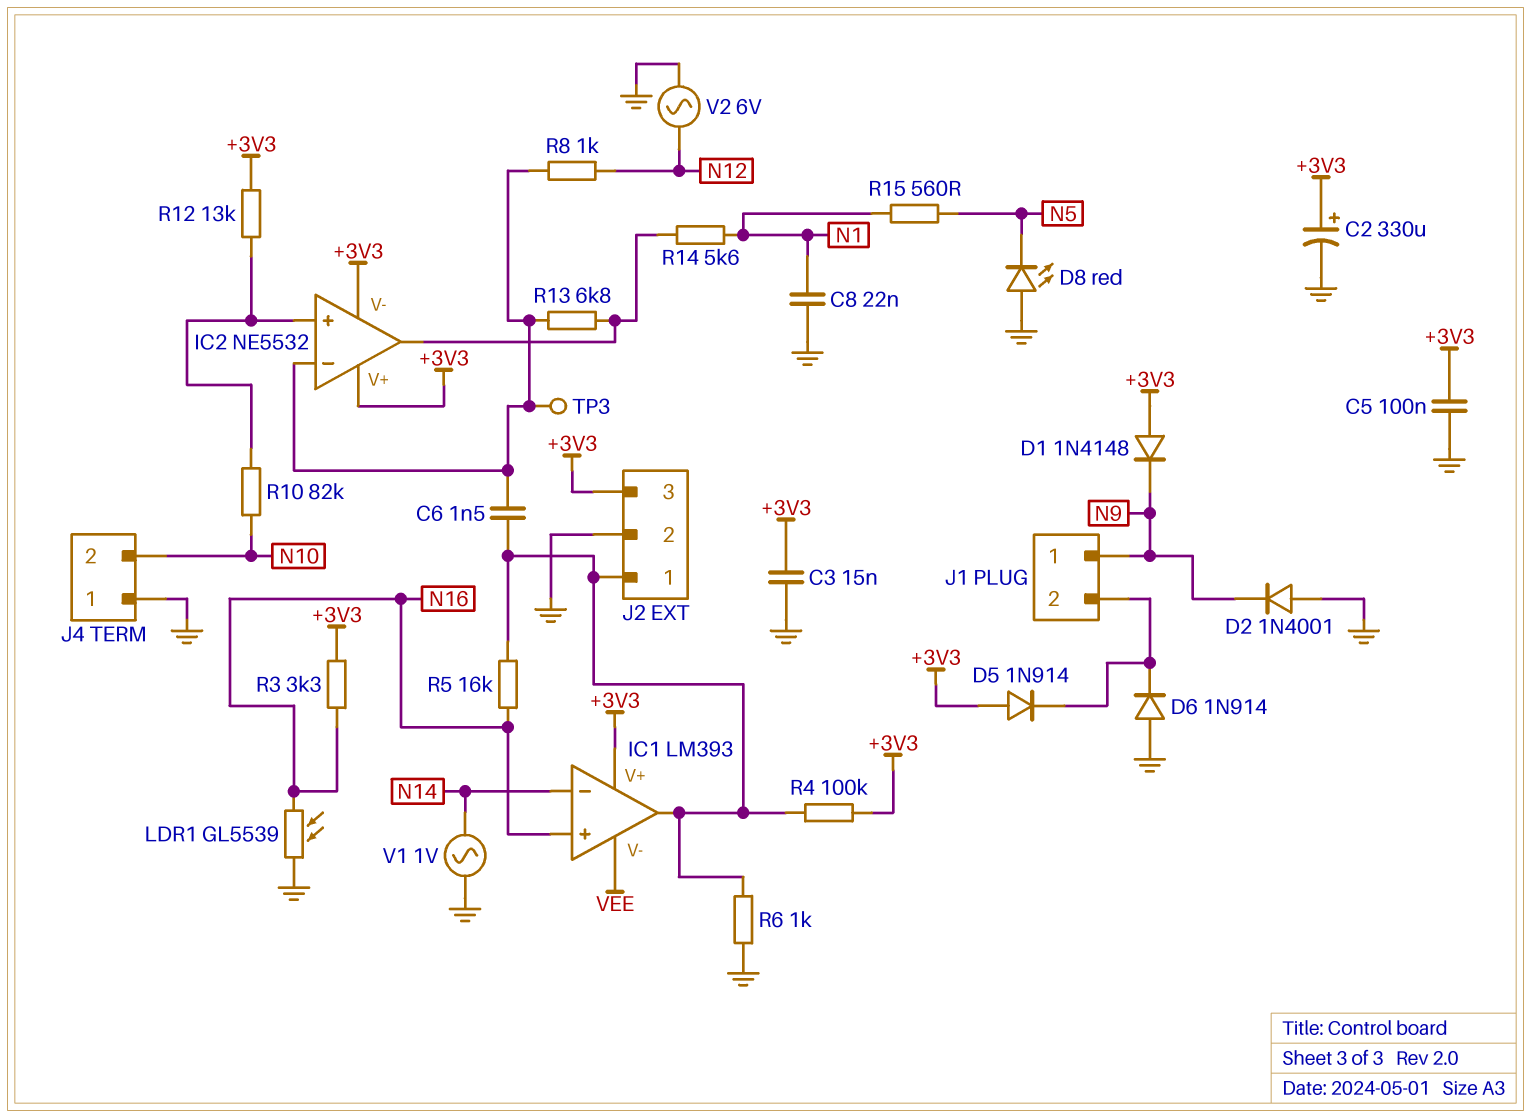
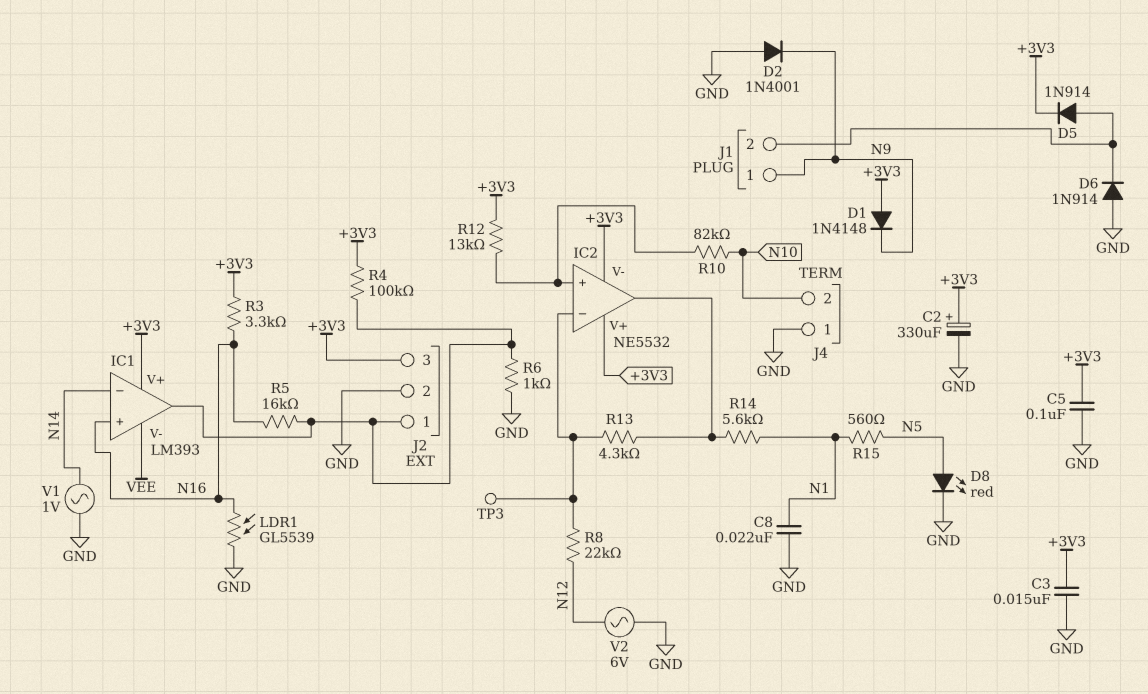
C6: 1.5nF (IC1/out, IC2/in-) -> none
D5: diode 1N914 (A +3V3, K J1/2) -> diode 1N914 (A J1/2, K +3V3)
D8: LED red (A GND, K N5) -> LED red (A N5, K GND)
R8: 1k (IC2/in-, N12) -> 22k (IC2/in-, N12)
R13: 6.8k (IC2/in-, IC2/out) -> 4.3k (IC2/in-, IC2/out)

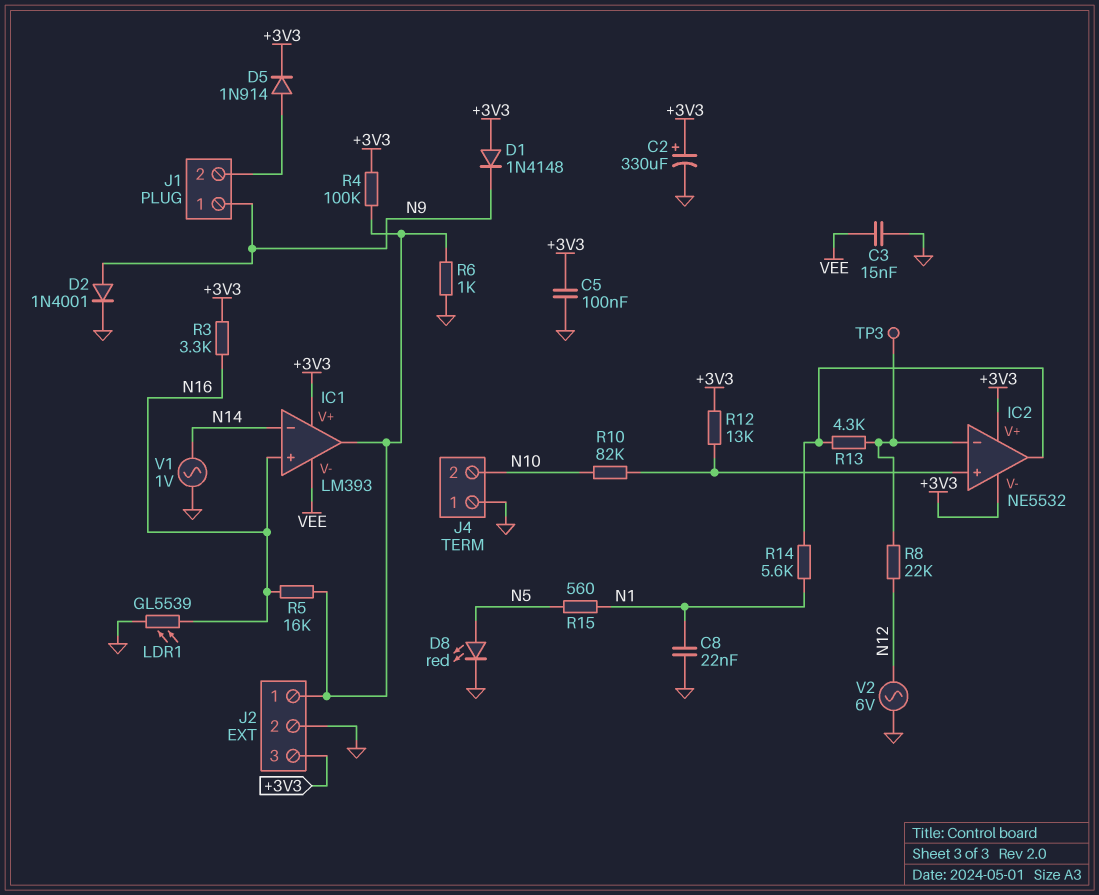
C3: 15nF (+3V3, GND) -> 15nF (GND, VEE)
D2: diode 1N4001 (A GND, K N9) -> diode 1N4001 (A N9, K GND)
D6: diode 1N914 (A GND, K J1/2) -> none

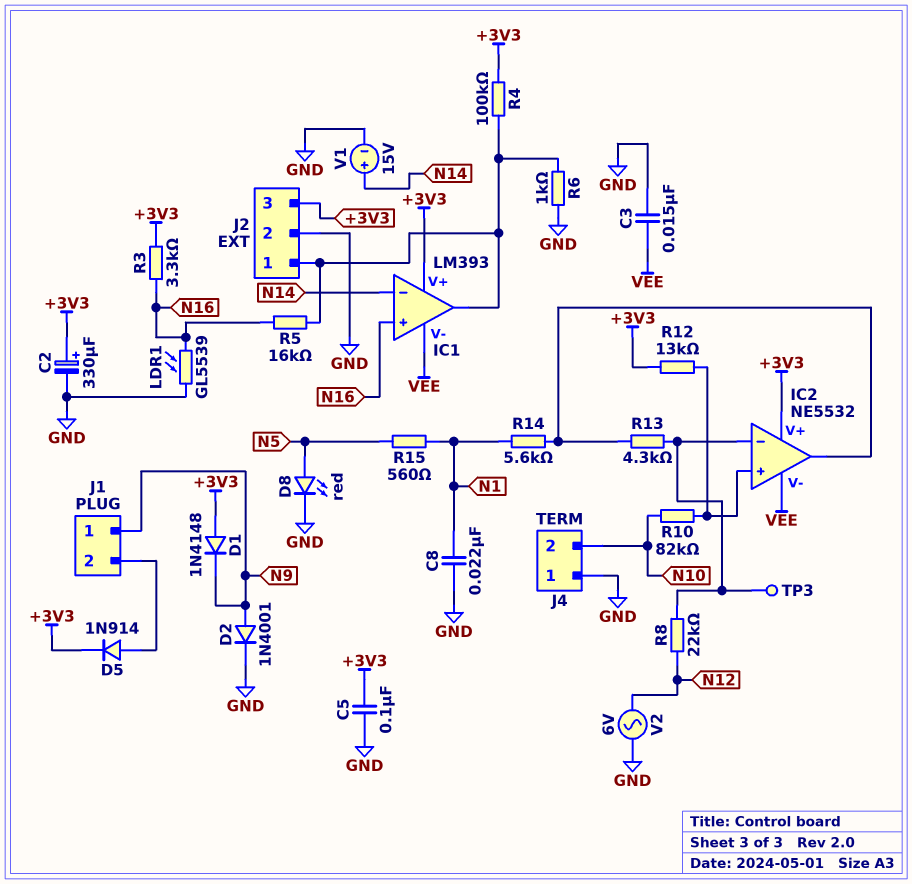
IC2 pin V-: +3V3 -> VEE
V1: AC 1V (GND, N14) -> 15V (plus N14, minus GND)

